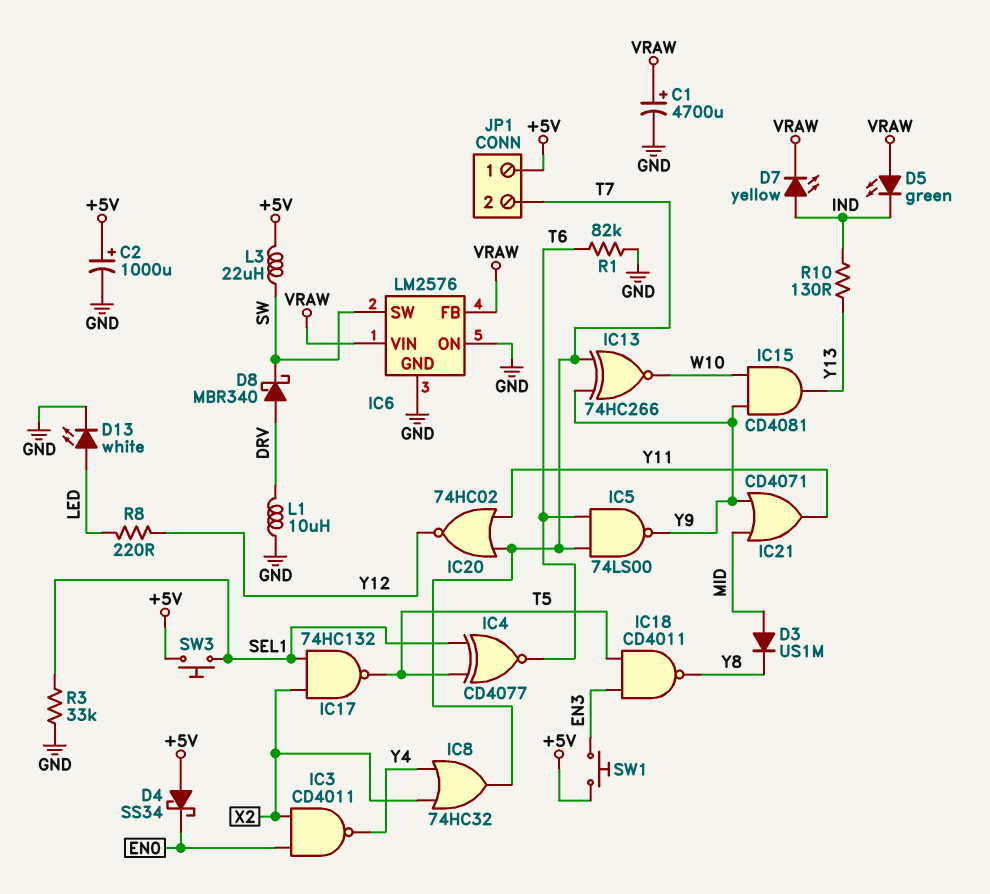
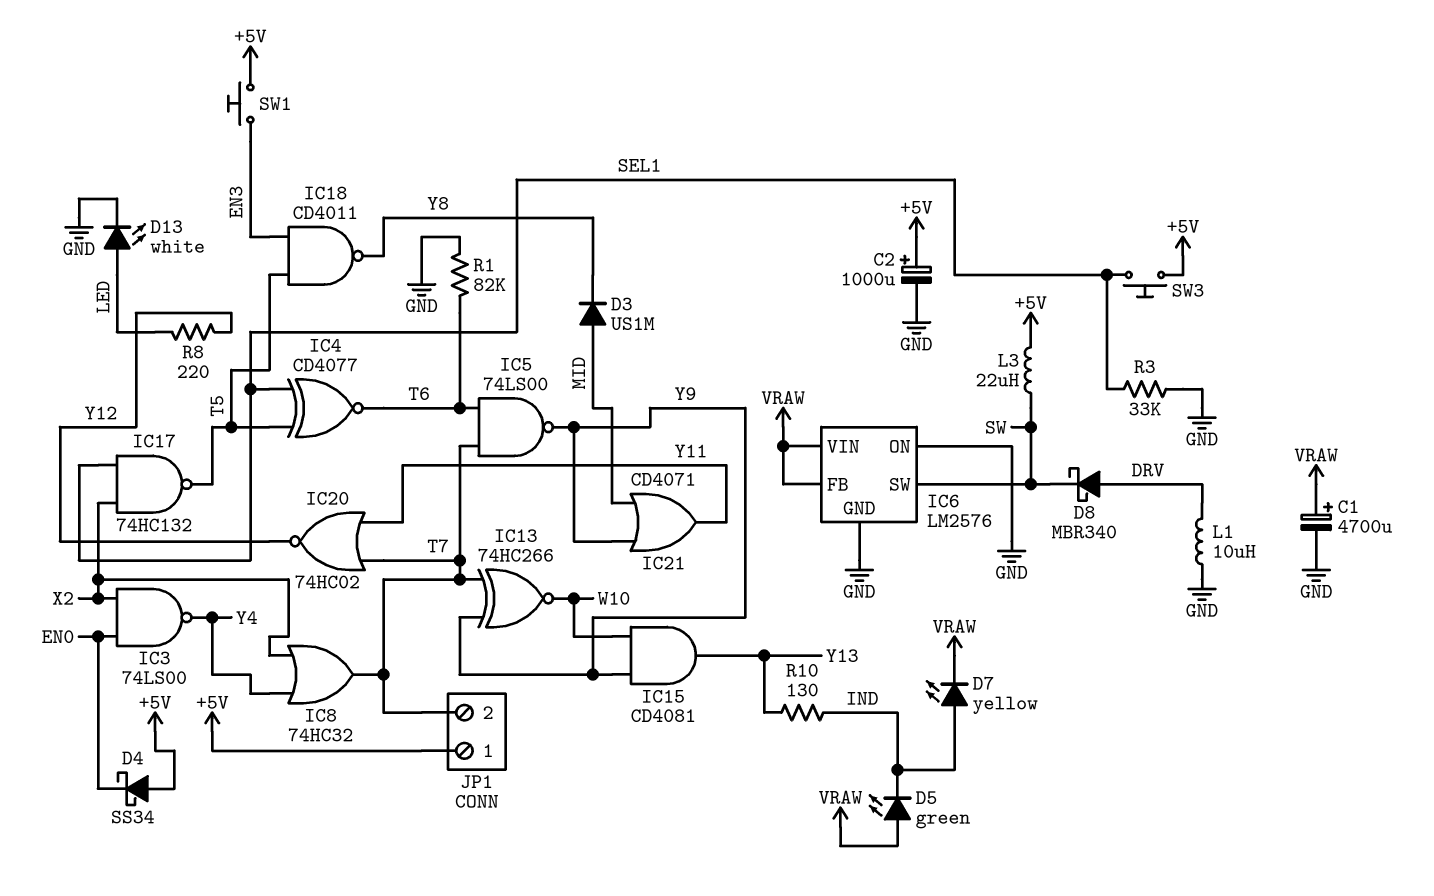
IC3: NAND CD4011 (in EN0, in X2, out Y4) -> NAND 74LS00 (in EN0, in X2, out Y4)

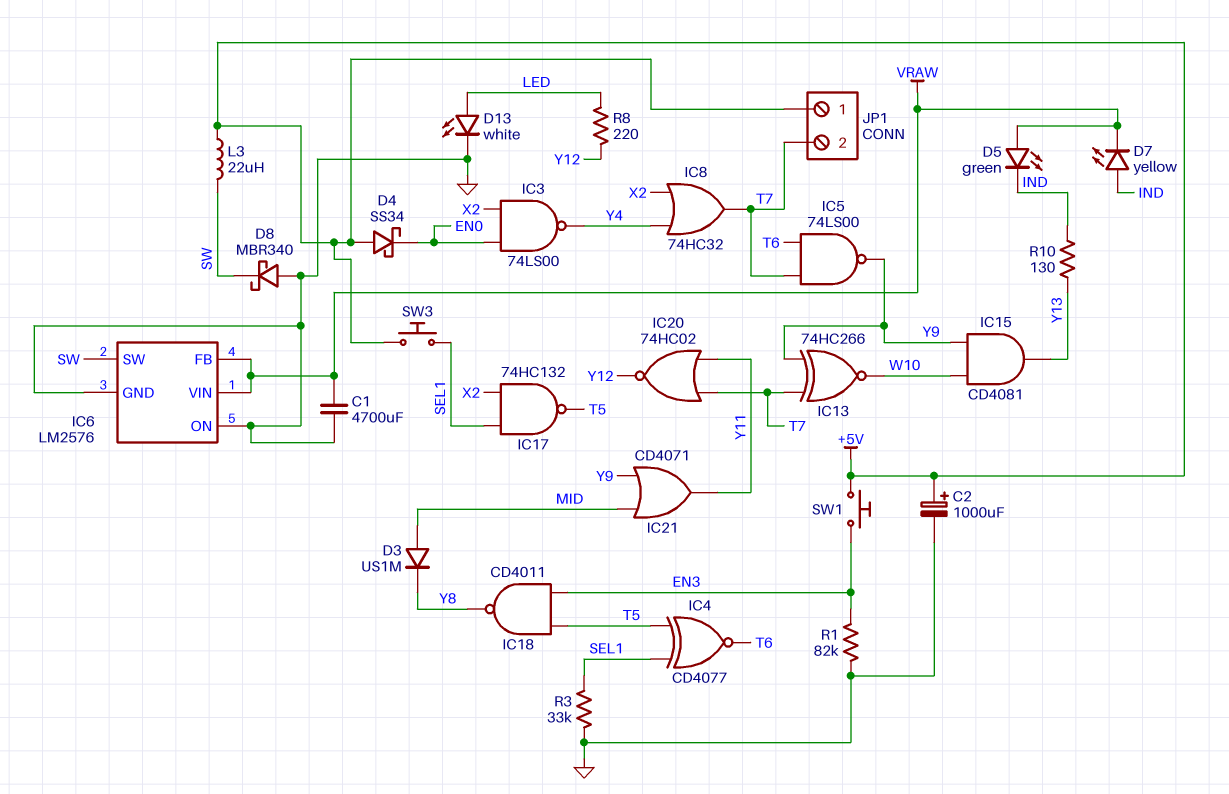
C1: 4700uF (plus VRAW, minus GND) -> 4700uF (GND, VRAW)
D8: schottky MBR340 (A DRV, K SW) -> schottky MBR340 (A GND, K SW)
L1: 10uH (DRV, GND) -> none
R1: 82k (GND, T6) -> 82k (EN3, GND)

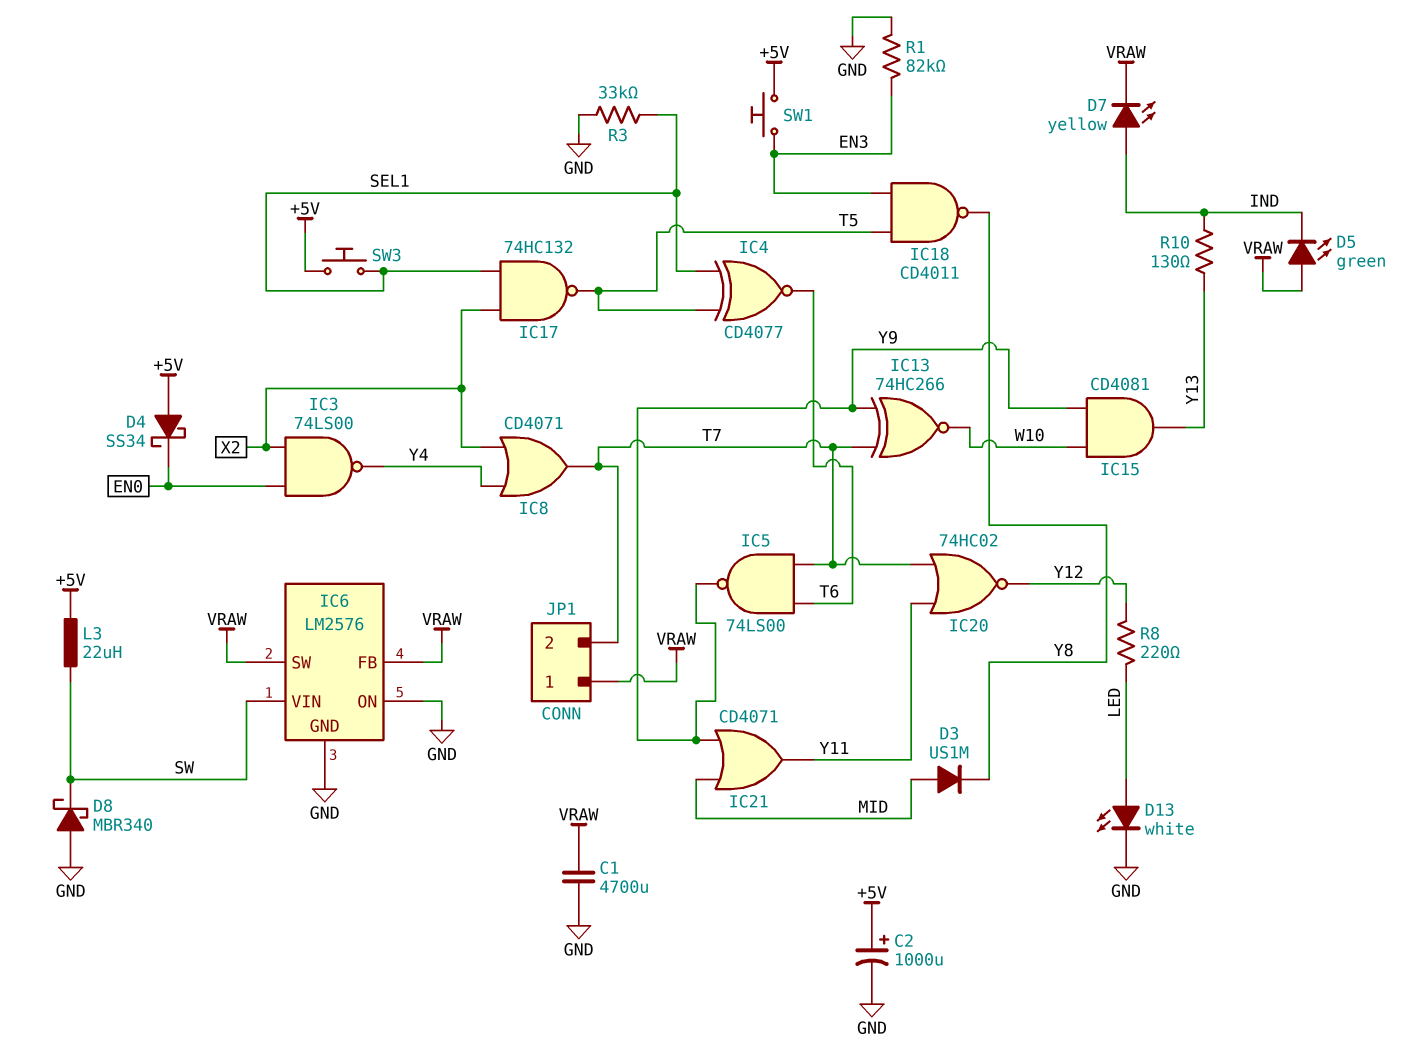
IC6 pin SW: SW -> VRAW
IC6 pin VIN: VRAW -> SW
IC8: OR 74HC32 (in X2, in Y4, out T7) -> OR CD4071 (in X2, in Y4, out T7)
JP1 pin 1: +5V -> VRAW

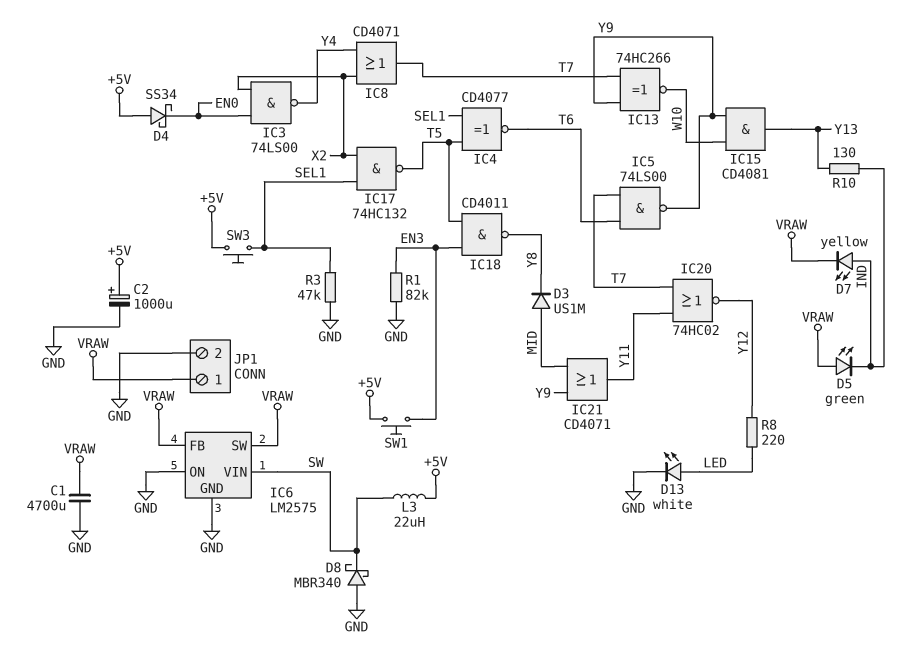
IC6: LM2576 -> LM2575
JP1 pin 2: T7 -> GND
R3: 33k (GND, SEL1) -> 47k (GND, SEL1)

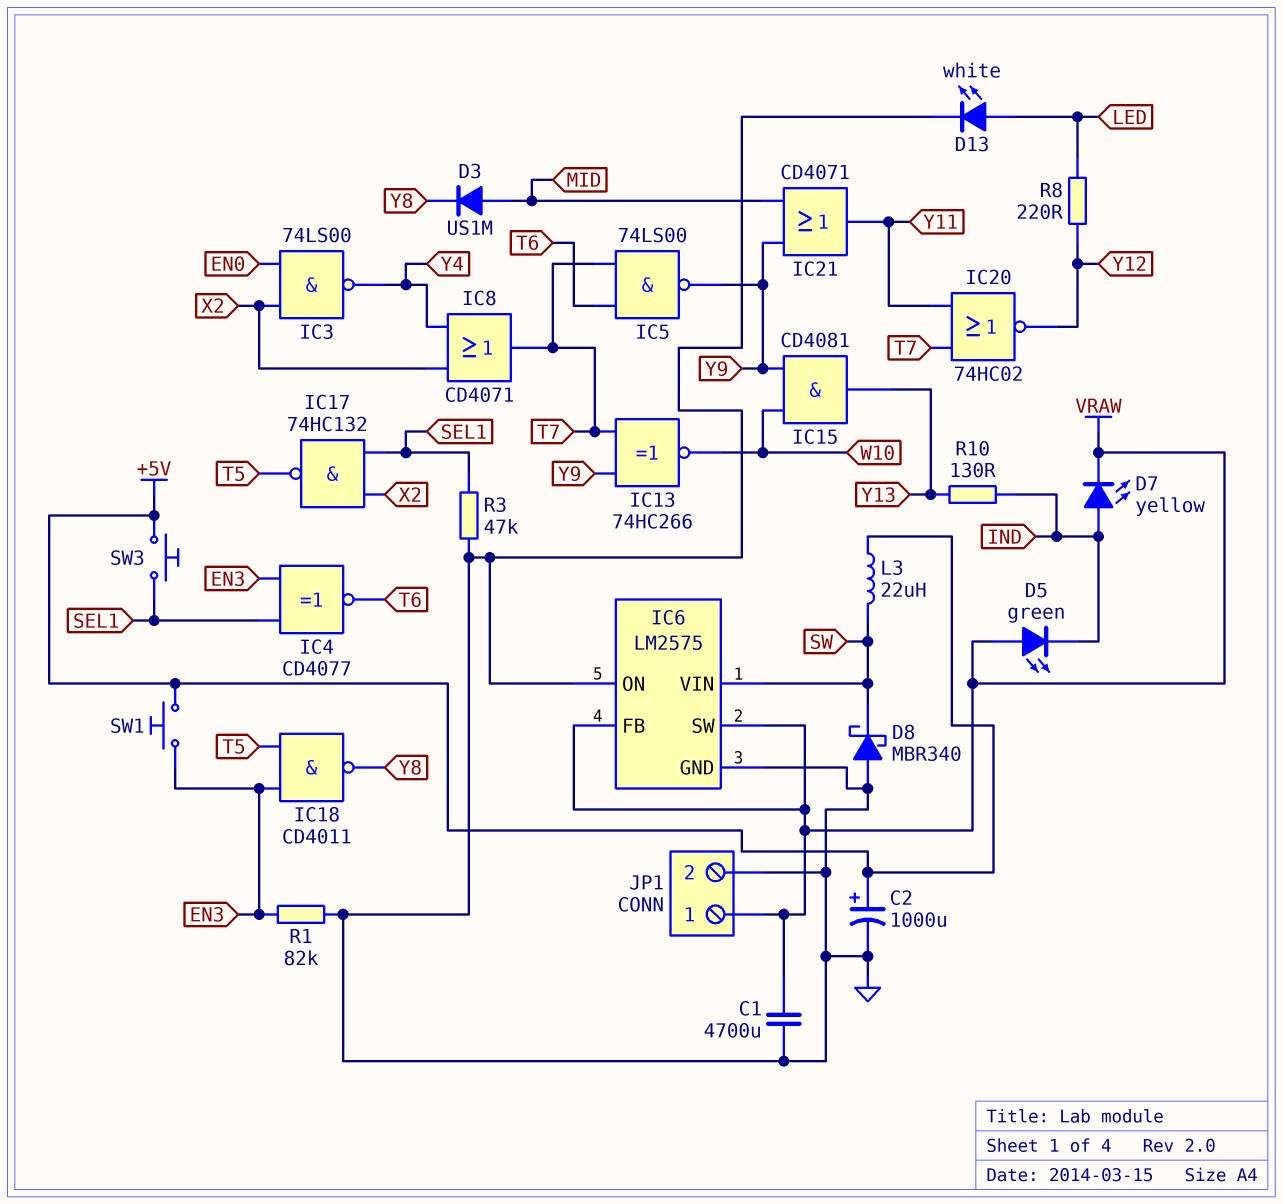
D4: schottky SS34 (A +5V, K EN0) -> none
IC4: XNOR CD4077 (in SEL1, in T5, out T6) -> XNOR CD4077 (in EN3, in SEL1, out T6)

